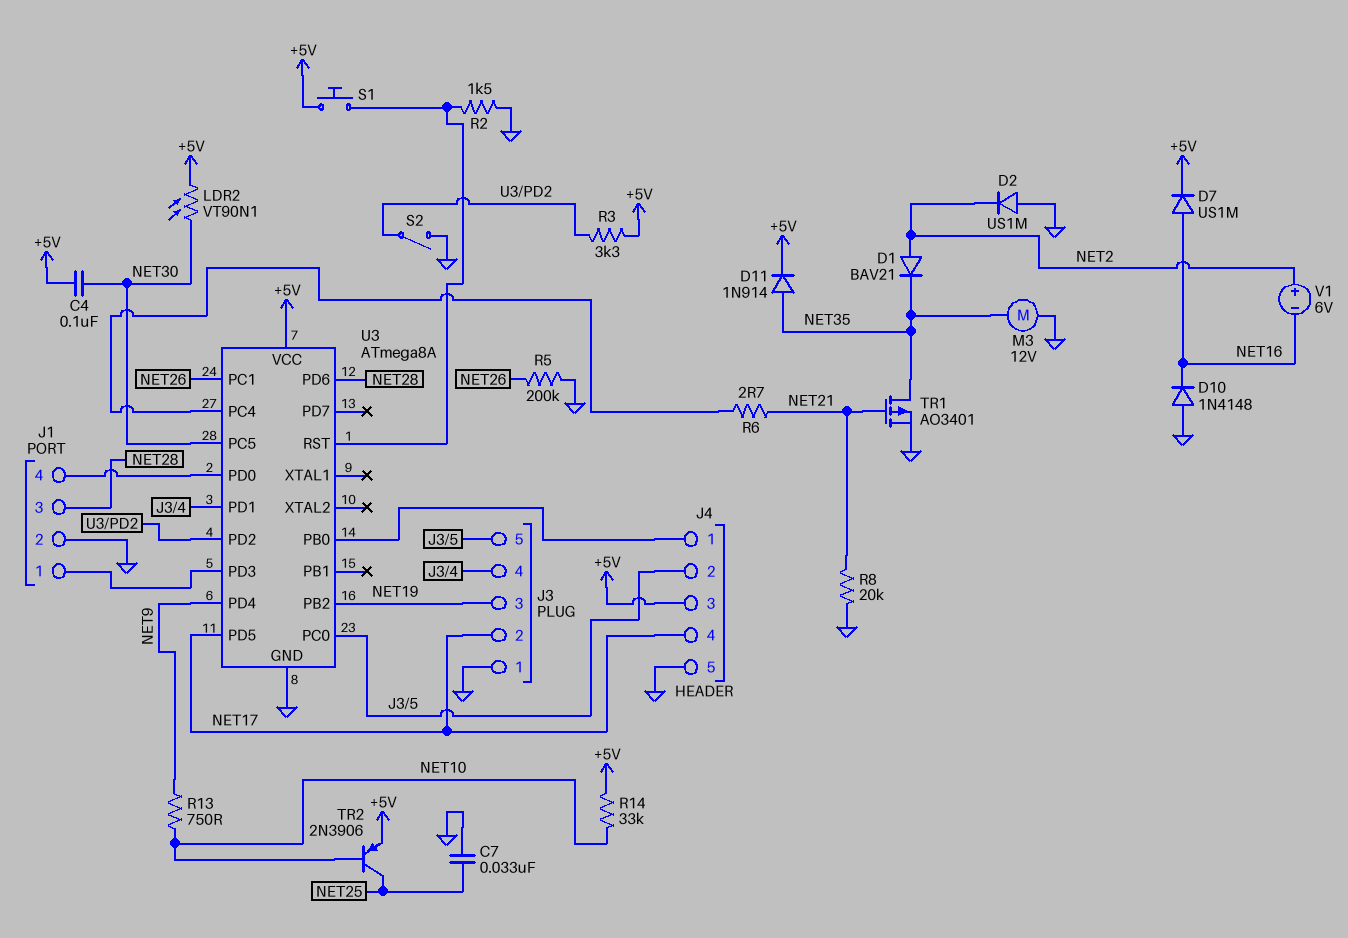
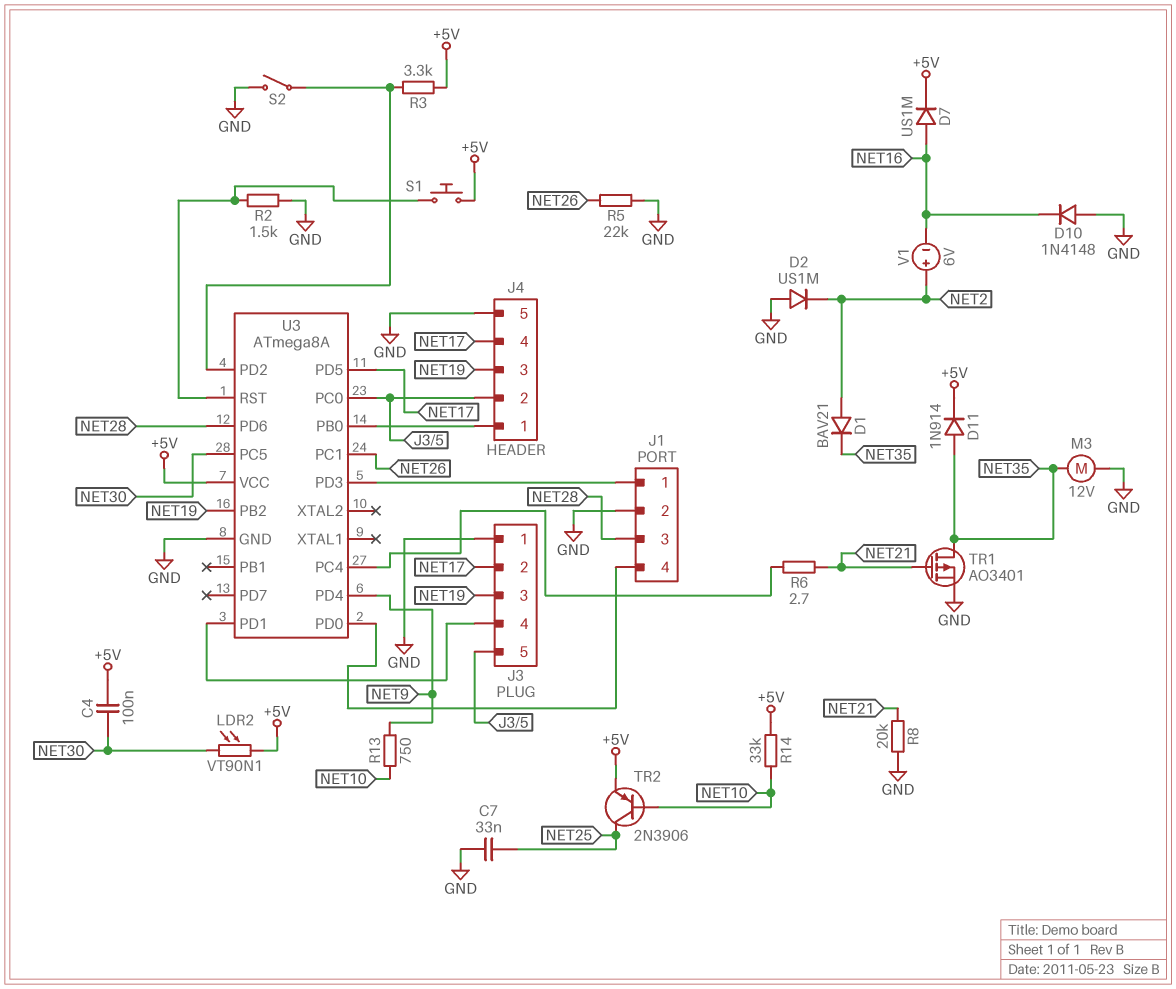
J4 pin 3: +5V -> NET19
R5: 200k (GND, NET26) -> 22k (GND, NET26)

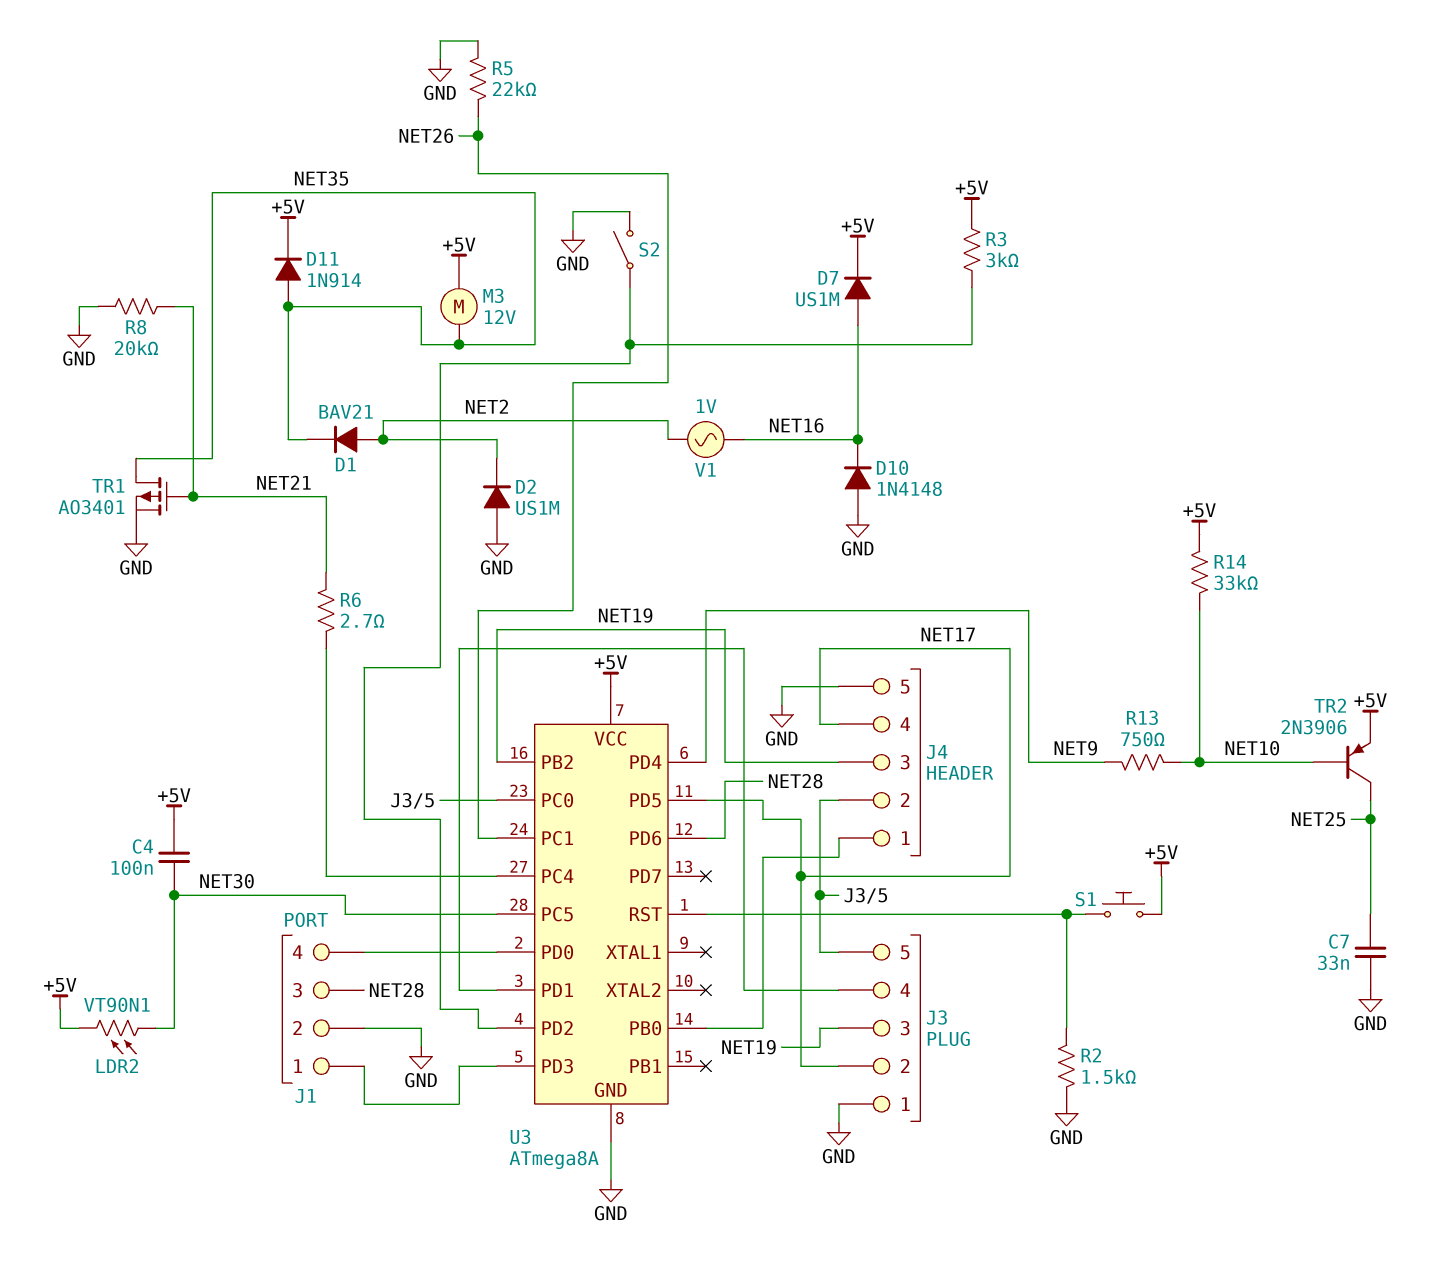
M3: motor 12V (GND, NET35) -> motor 12V (+5V, NET35)
R3: 3.3k (+5V, U3/PD2) -> 3k (+5V, U3/PD2)
V1: 6V (plus NET2, minus NET16) -> AC 1V (NET2, NET16)

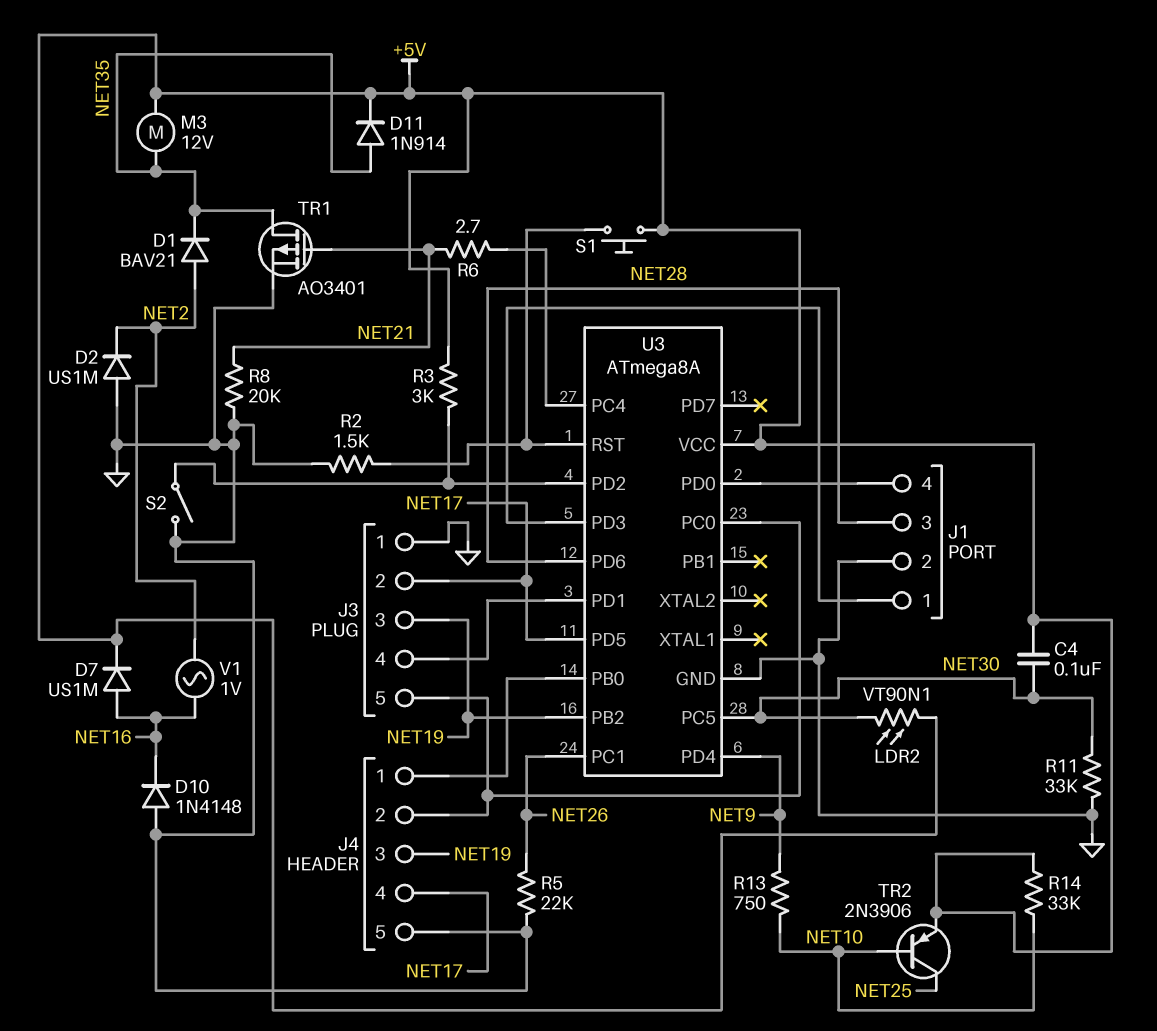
C7: 33nF (GND, NET25) -> none
R11: none -> 33k (GND, NET30)

